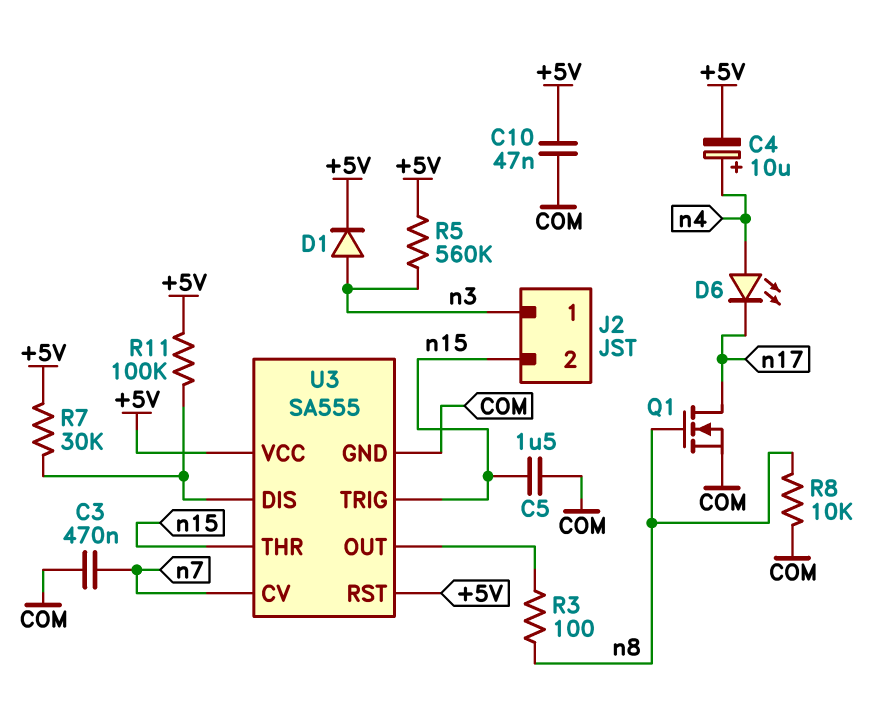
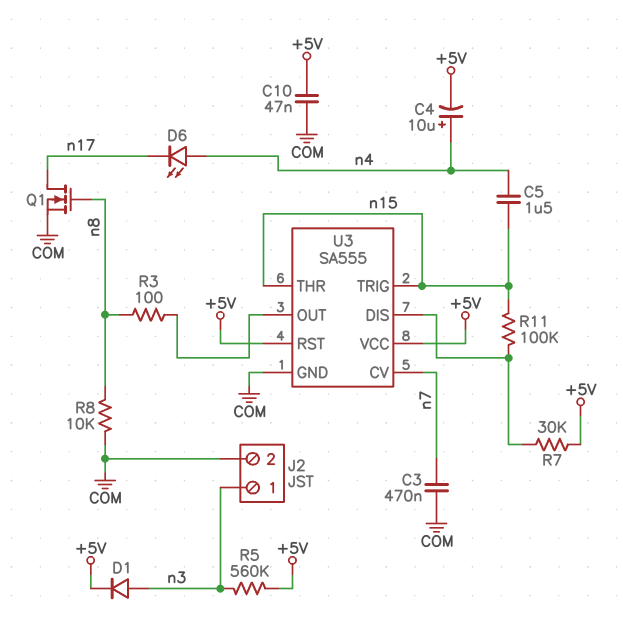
C5: 1.5uF (COM, n15) -> 1.5uF (n4, n15)
J2 pin 2: n15 -> COM
R11: 100k (+5V, U3/DIS) -> 100k (U3/DIS, n15)

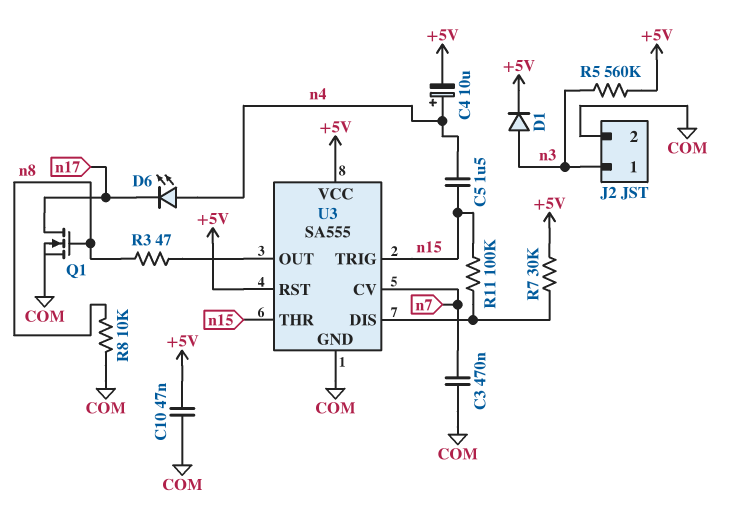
R3: 100 (U3/OUT, n8) -> 47 (U3/OUT, n8)

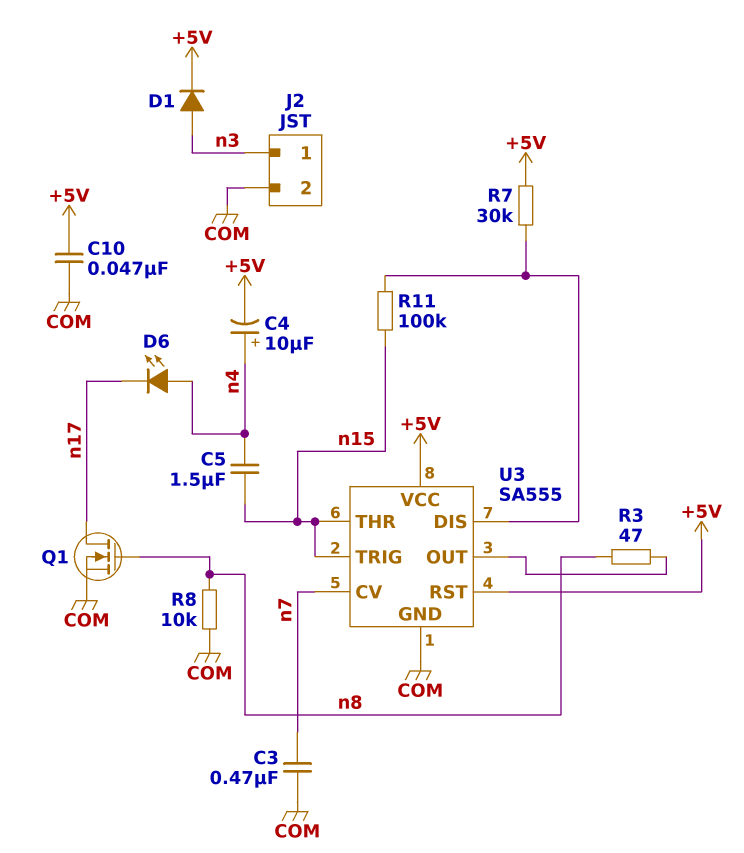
R5: 560k (+5V, n3) -> none

